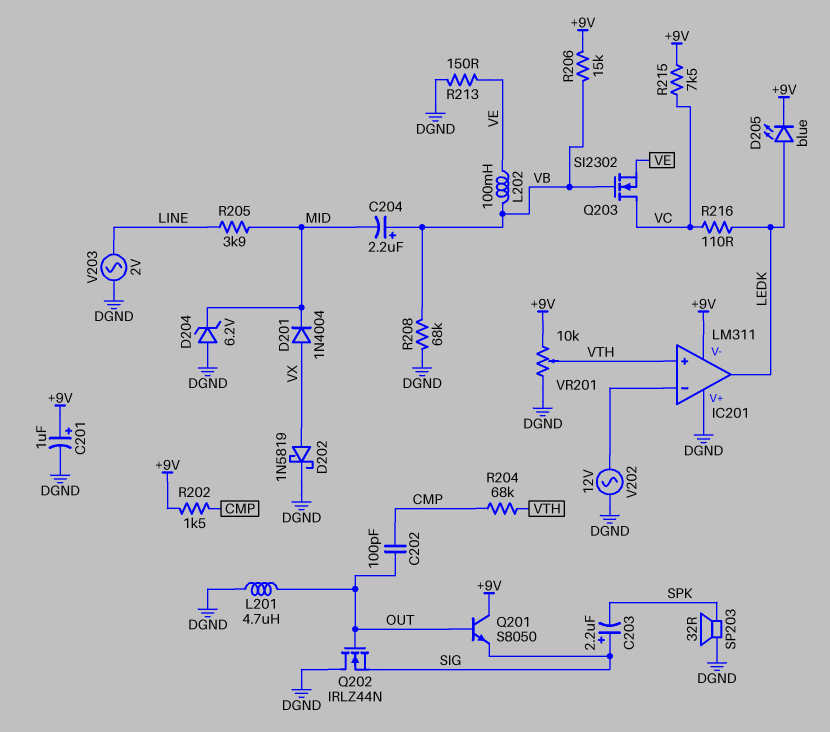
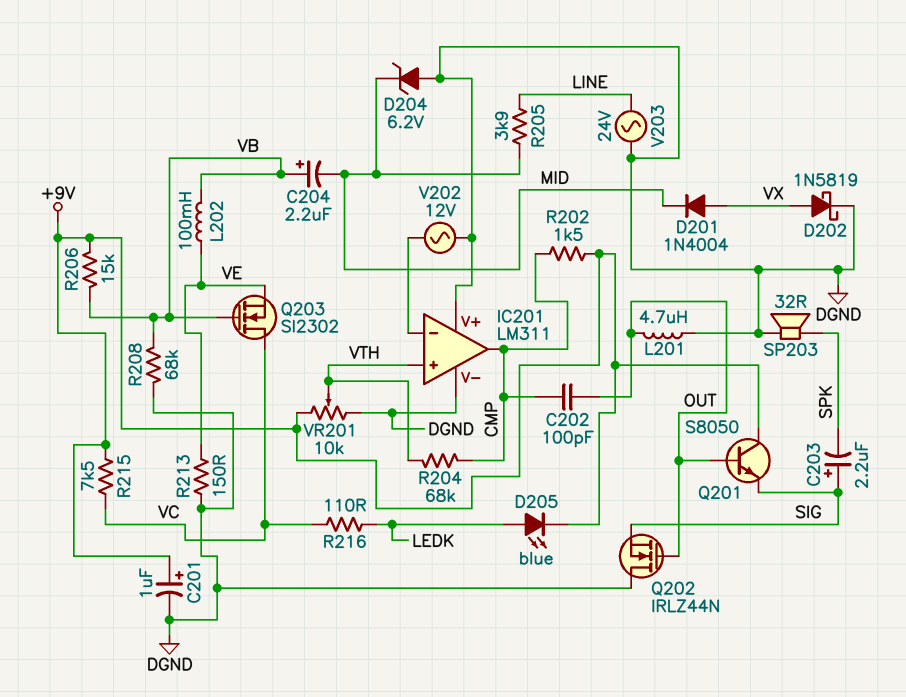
IC201 pin V-: +9V -> DGND
IC201 pin out: LEDK -> CMP
V203: AC 2V (DGND, LINE) -> AC 24V (DGND, LINE)

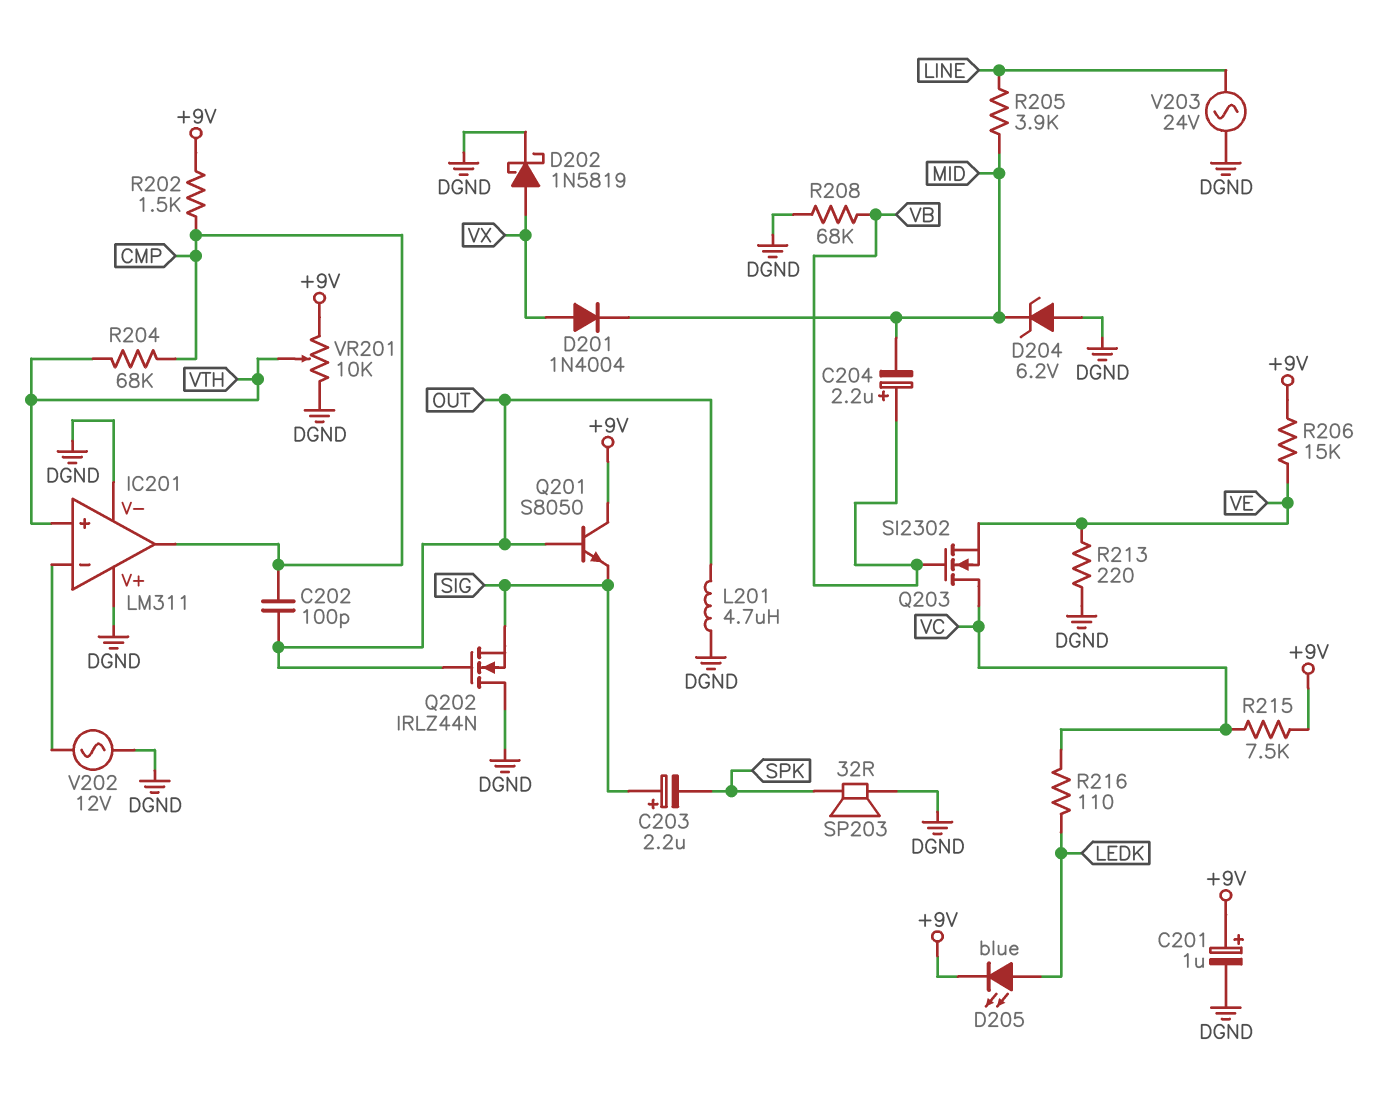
L202: 100mH (VB, VE) -> none
R206: 15k (+9V, VB) -> 15k (+9V, VE)
R213: 150 (DGND, VE) -> 220 (DGND, VE)

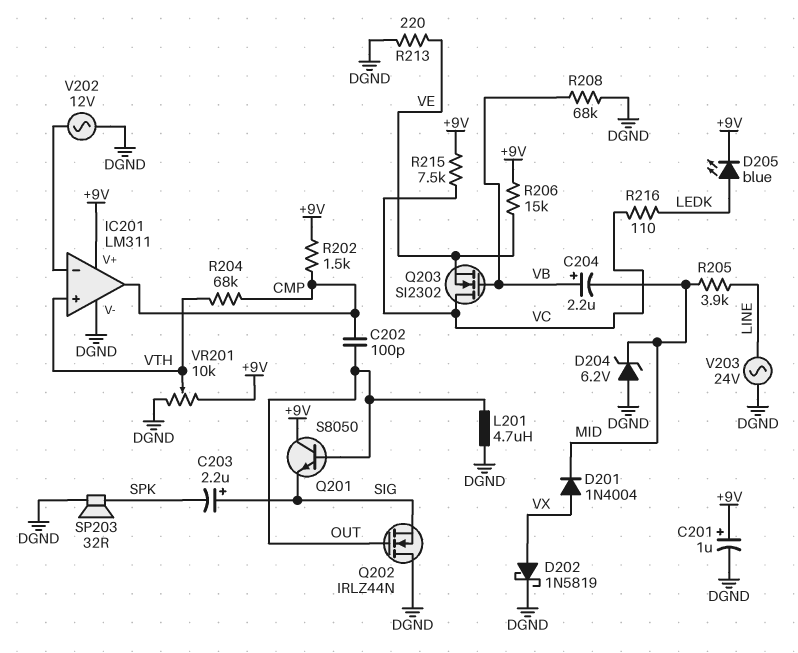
IC201 pin V+: DGND -> +9V

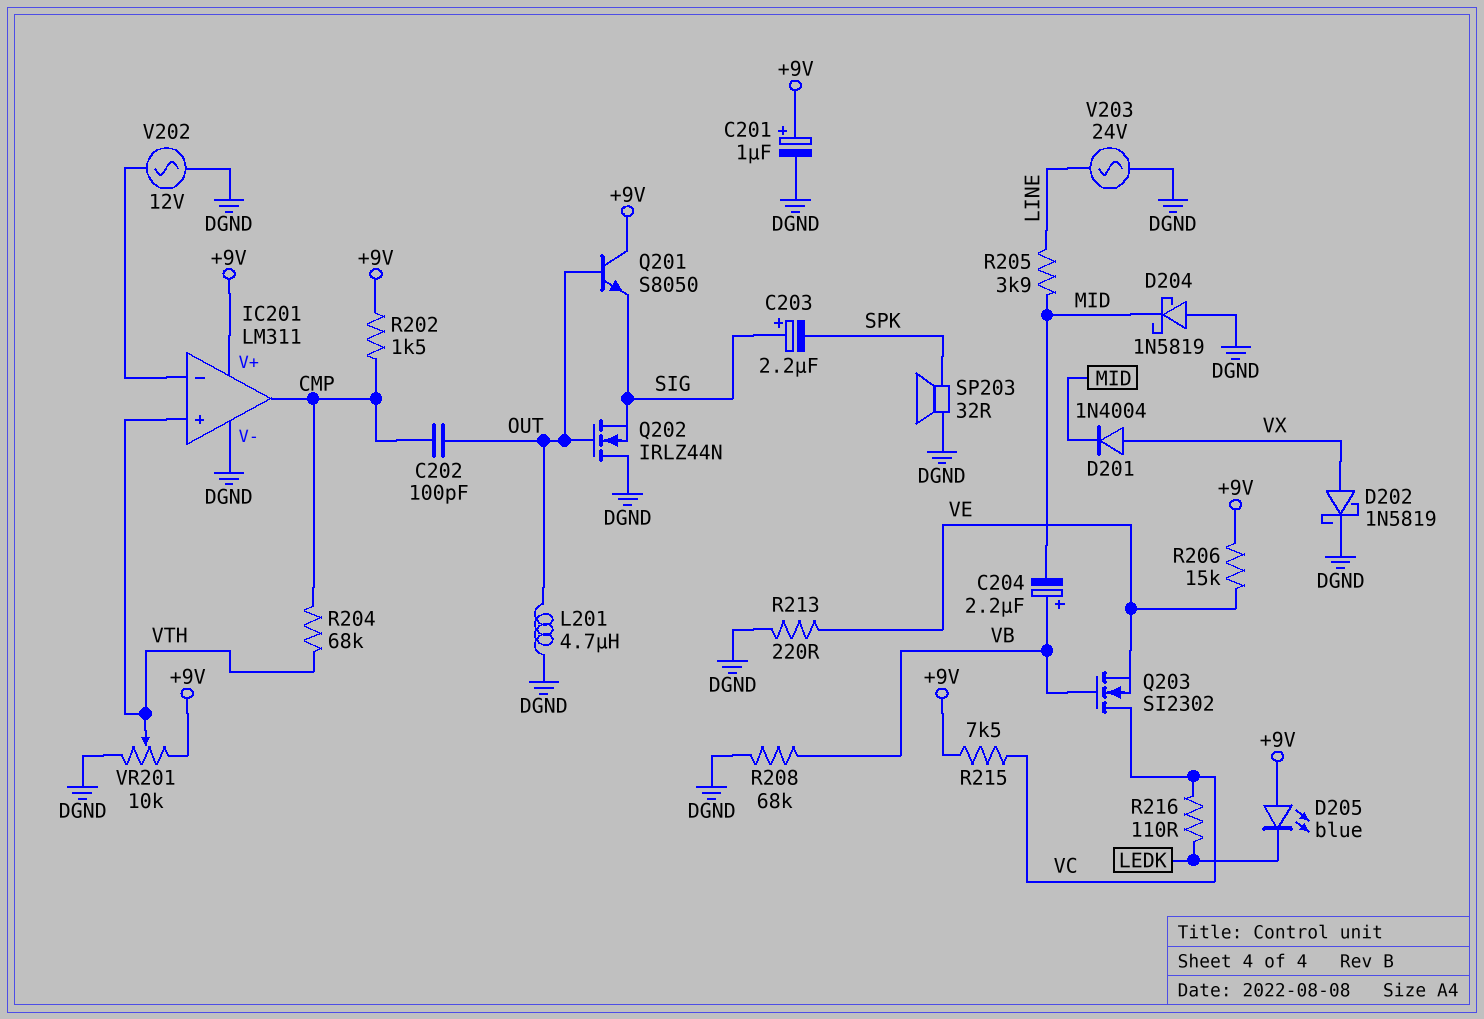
D204: zener 6.2V (A DGND, K MID) -> schottky 1N5819 (A DGND, K MID)
D205: LED blue (A LEDK, K +9V) -> LED blue (A +9V, K LEDK)

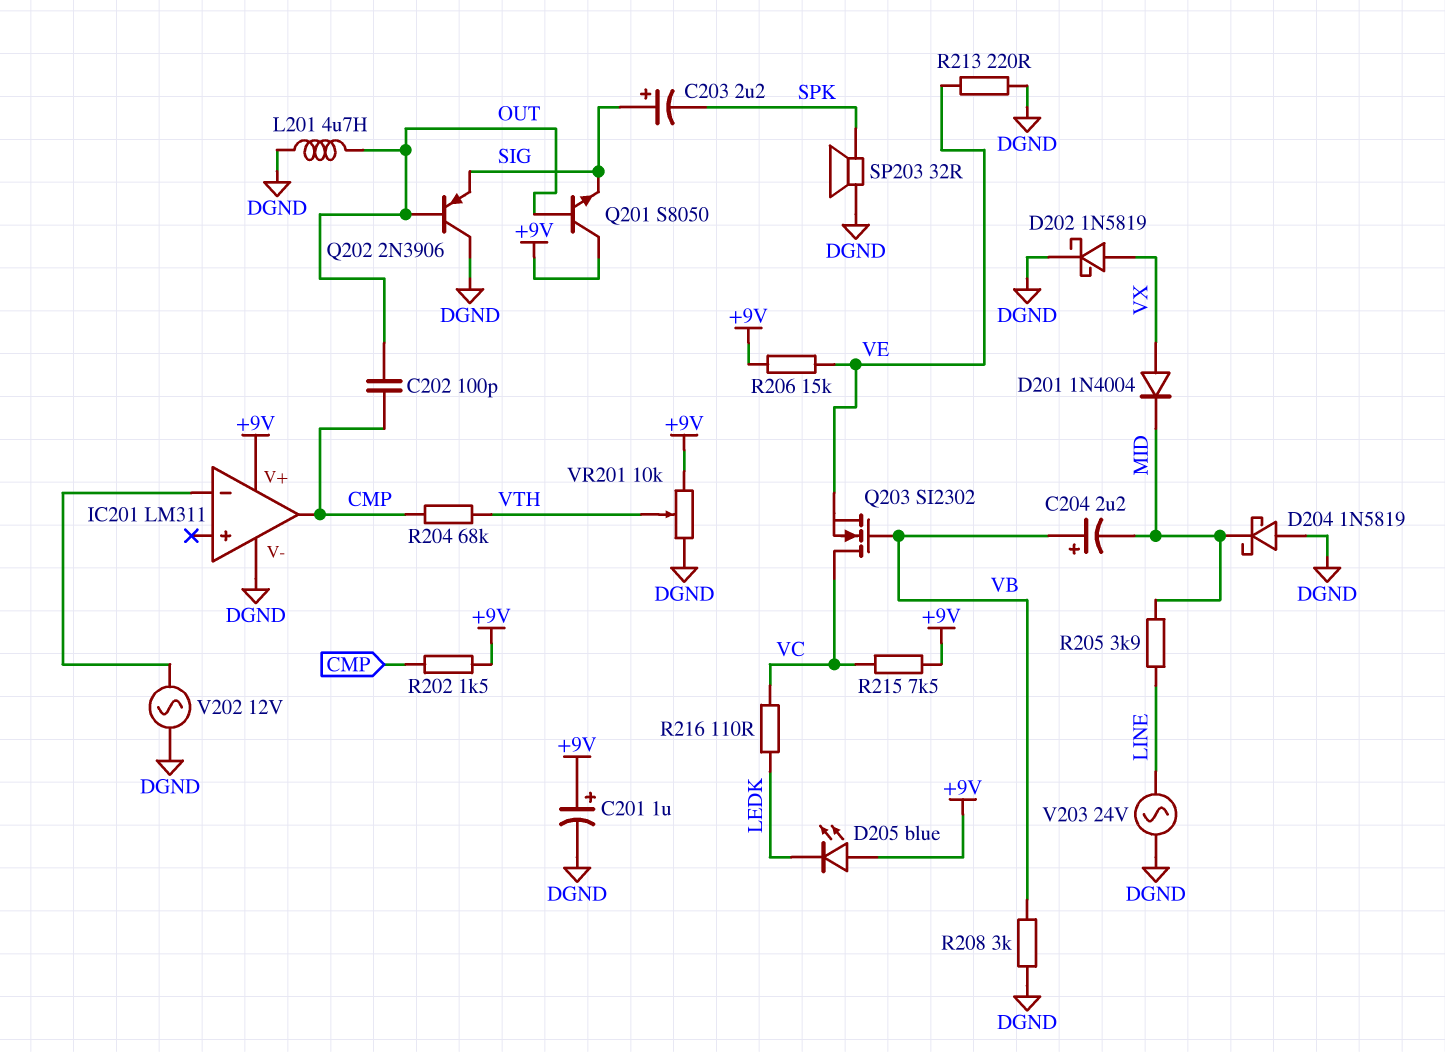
IC201 pin in+: VTH -> none
Q202: NMOS IRLZ44N (G OUT, D DGND, S SIG) -> PNP 2N3906 (B OUT, C DGND, E SIG)
R208: 68k (DGND, VB) -> 3k (DGND, VB)

